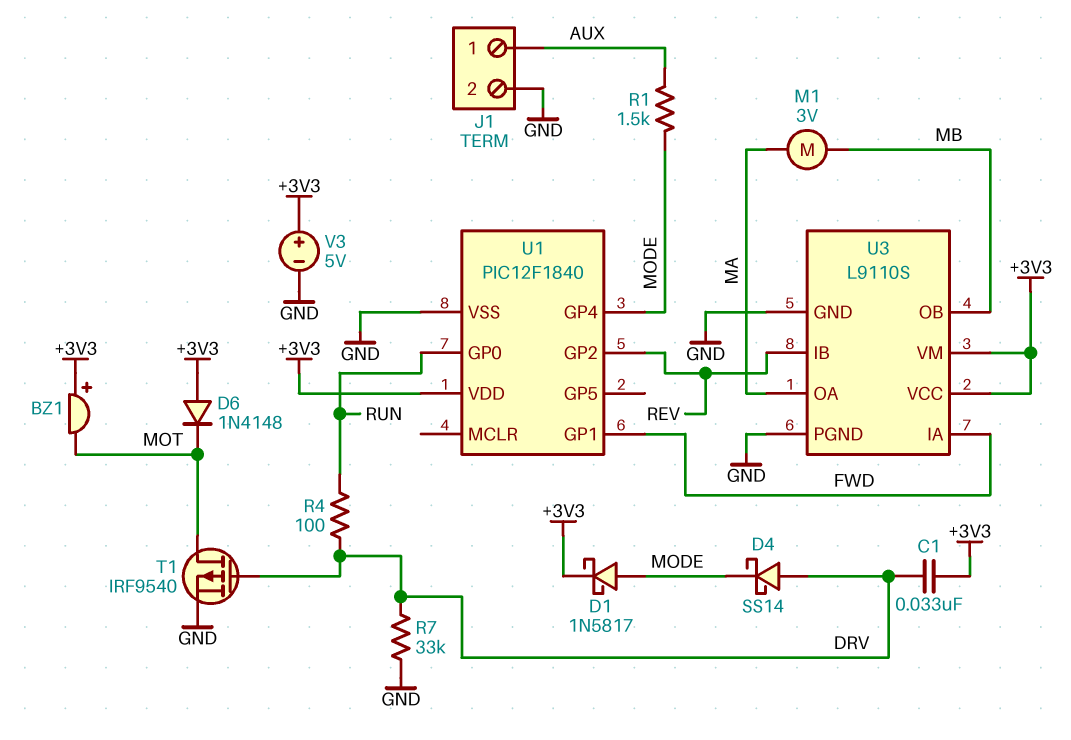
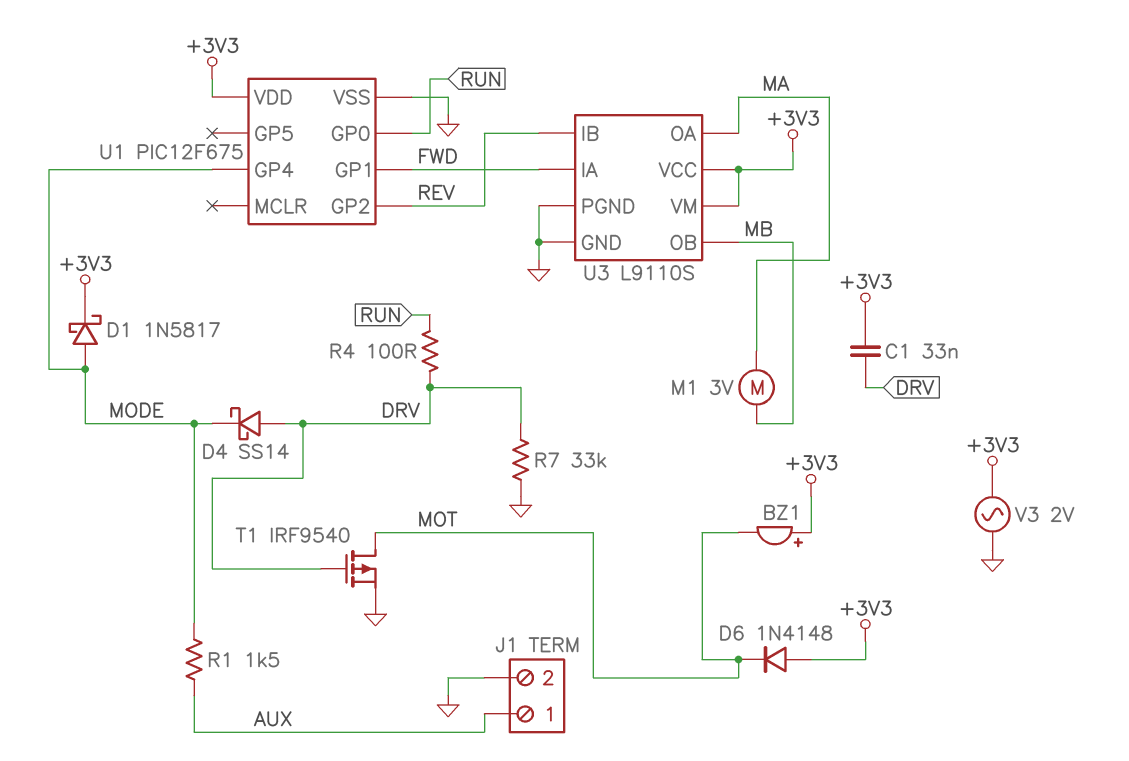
U1: PIC12F1840 -> PIC12F675
V3: 5V (plus +3V3, minus GND) -> AC 2V (+3V3, GND)

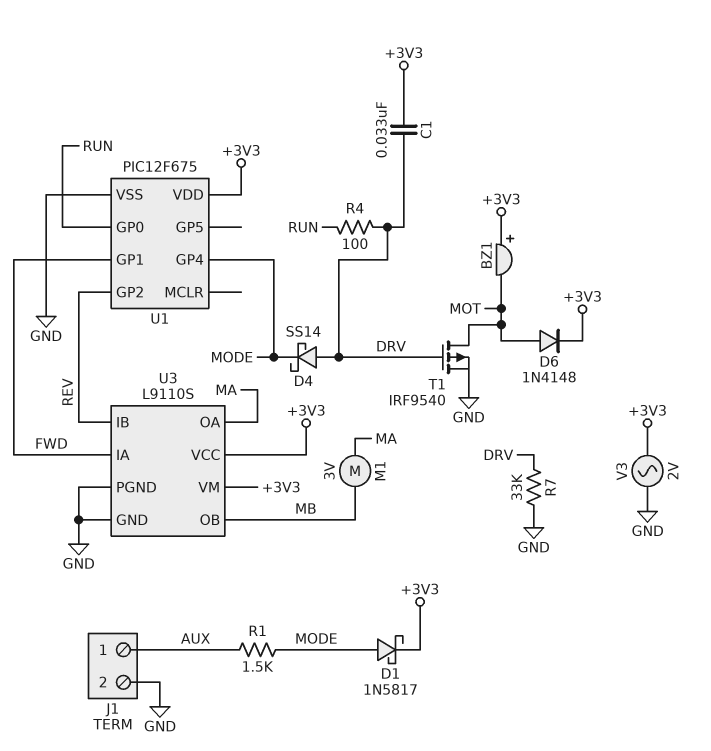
D6: diode 1N4148 (A +3V3, K MOT) -> diode 1N4148 (A MOT, K +3V3)

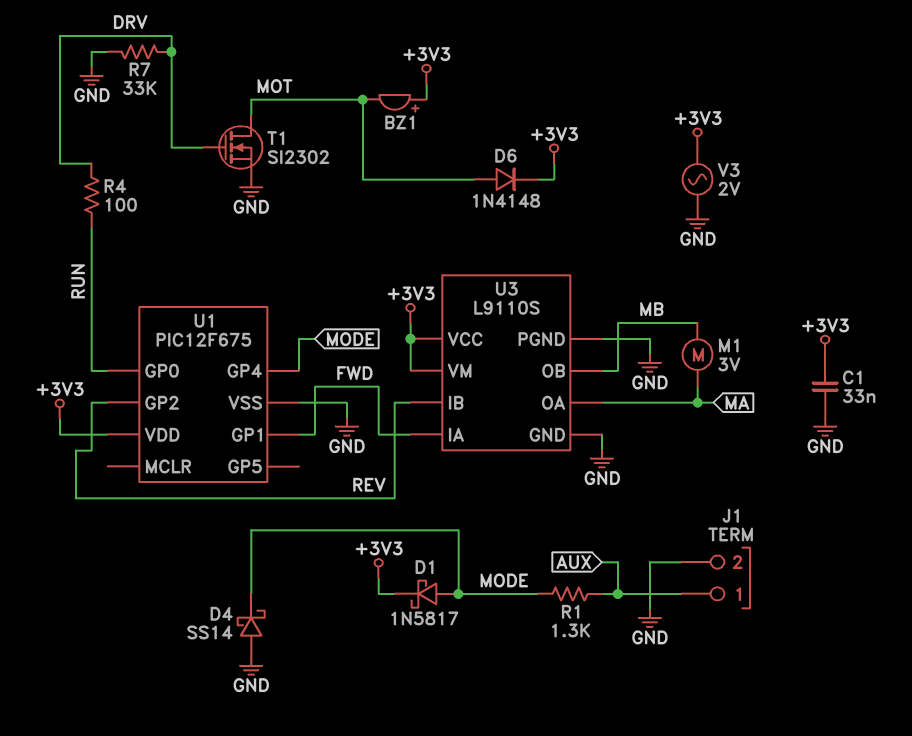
C1: 33nF (+3V3, DRV) -> 33nF (+3V3, GND)
D4: schottky SS14 (A DRV, K MODE) -> schottky SS14 (A GND, K MODE)
R1: 1.5k (AUX, MODE) -> 1.3k (AUX, MODE)
T1: PMOS IRF9540 (G DRV, D MOT, S GND) -> NMOS SI2302 (G DRV, D MOT, S GND)

